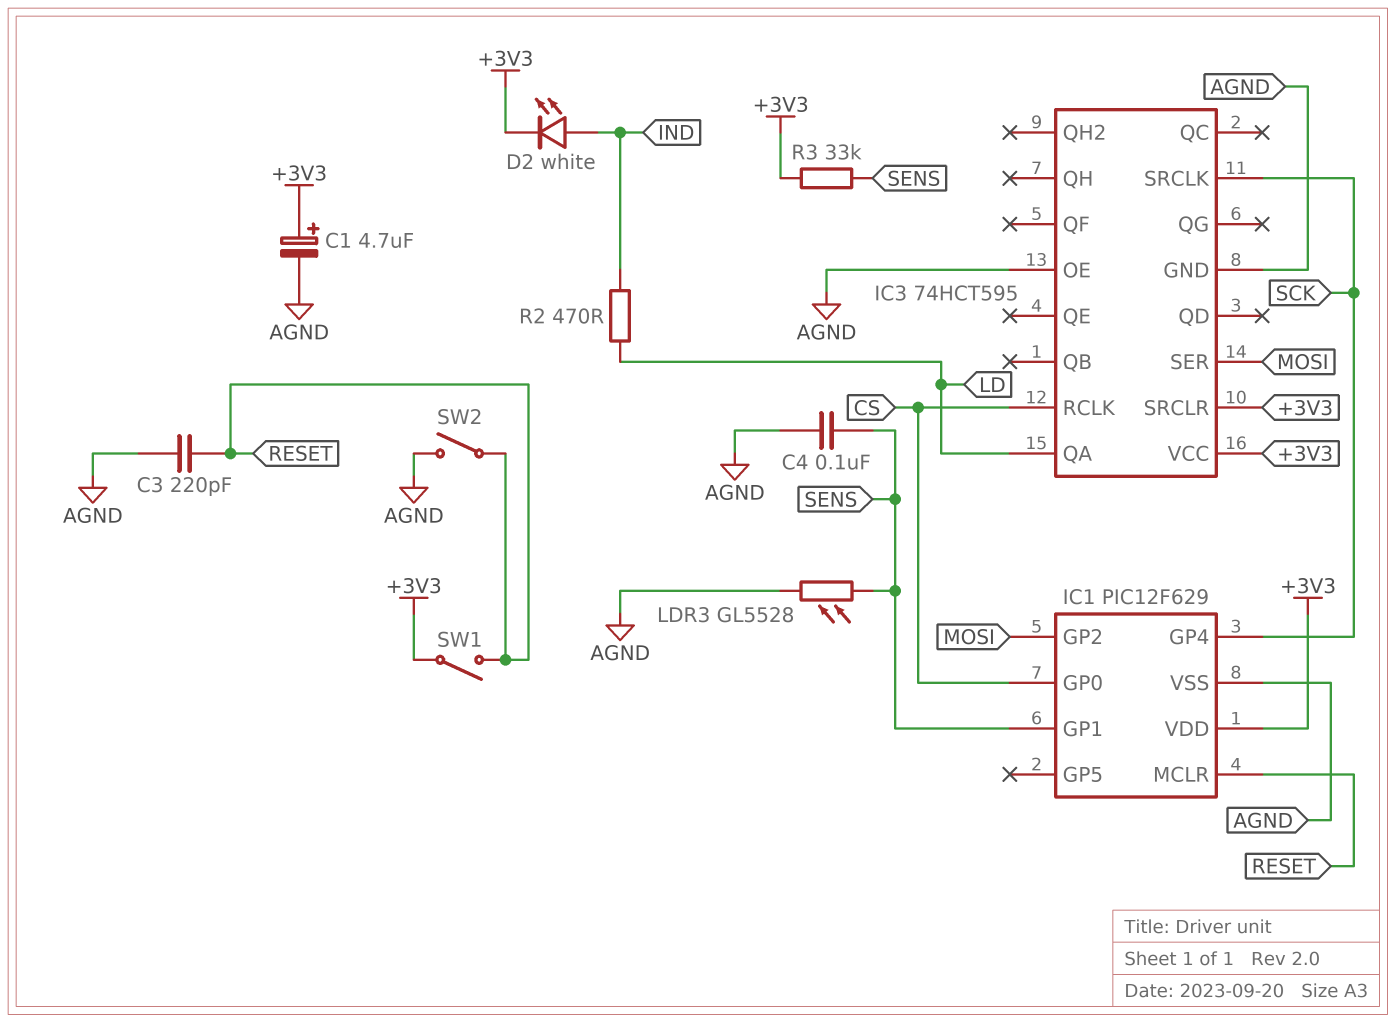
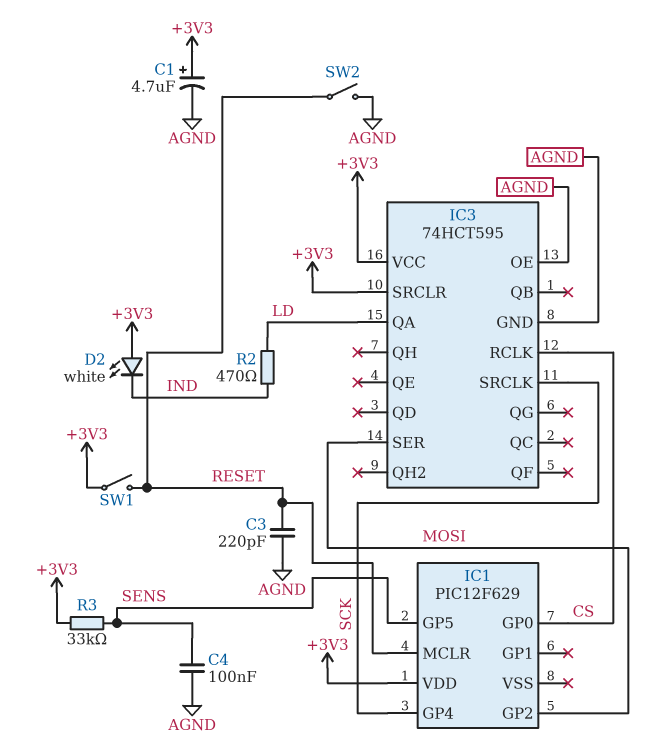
D2: LED white (A IND, K +3V3) -> LED white (A +3V3, K IND)
IC1 pin GP1: SENS -> none
IC1 pin GP5: none -> SENS
IC1 pin VSS: AGND -> none
LDR3: GL5528 (AGND, SENS) -> none

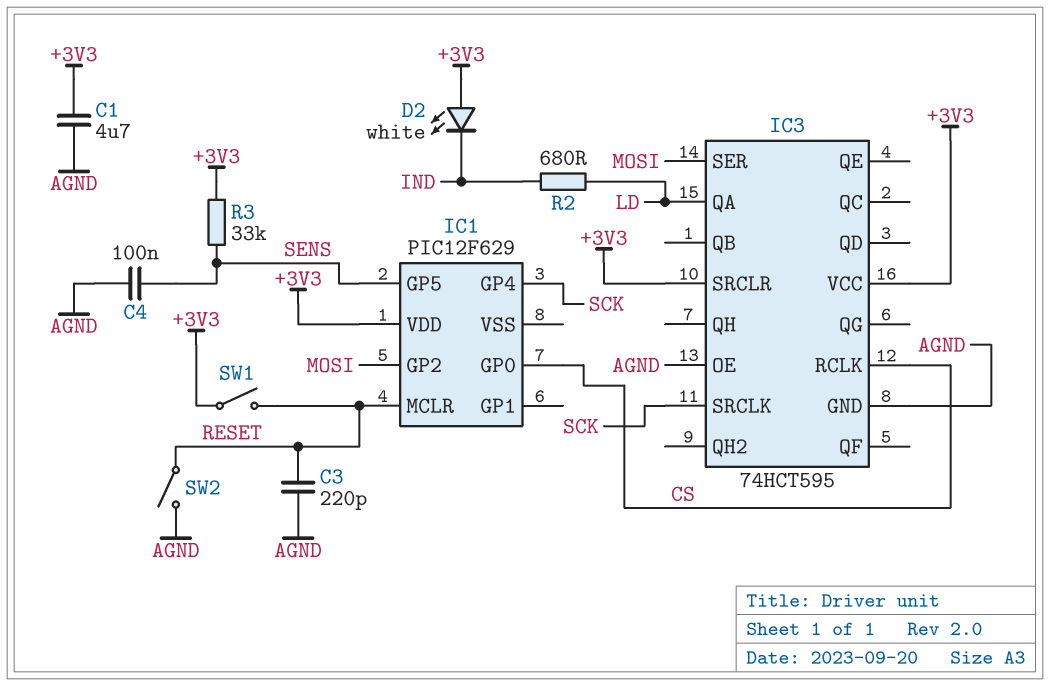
C1: 4.7uF (plus +3V3, minus AGND) -> 4.7uF (+3V3, AGND)
R2: 470 (IND, LD) -> 680 (IND, LD)

